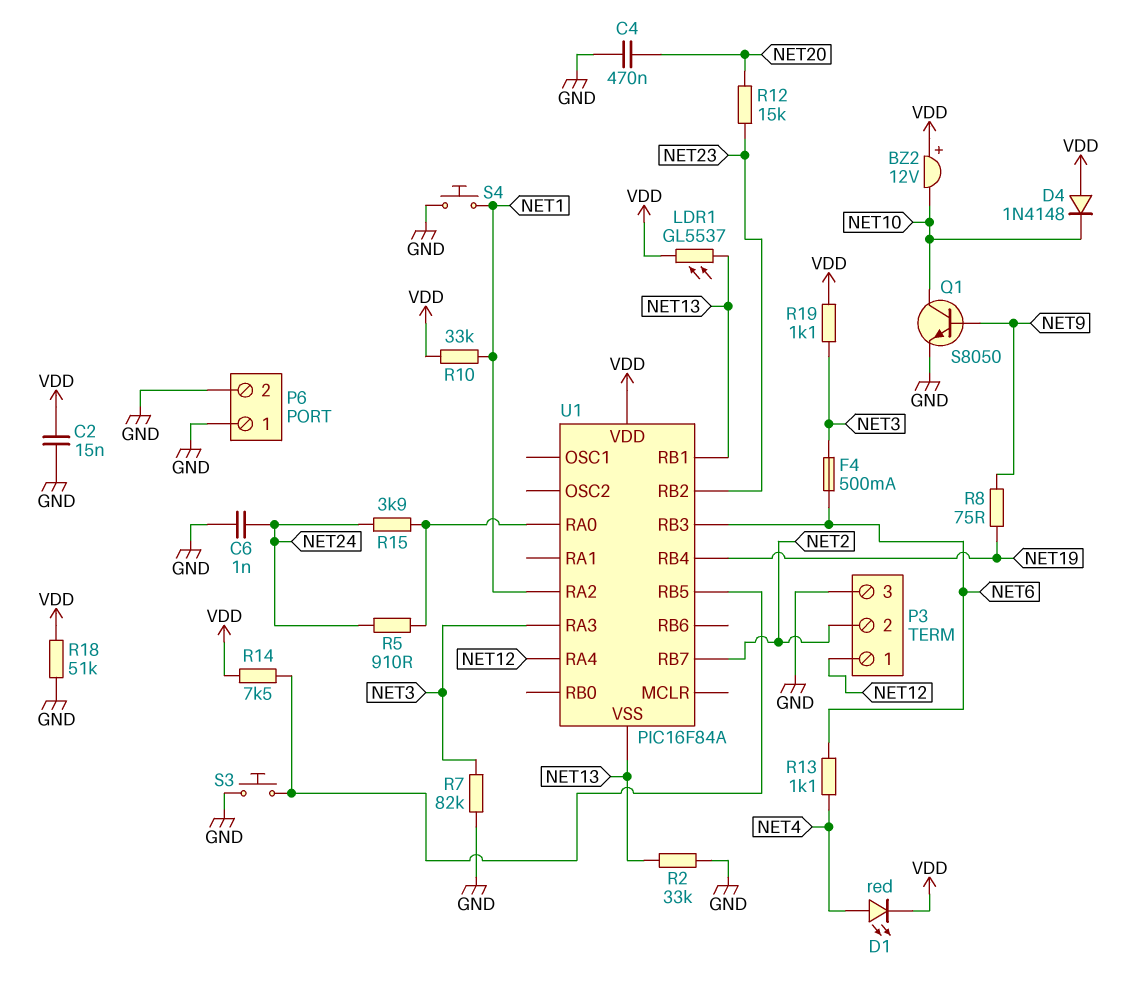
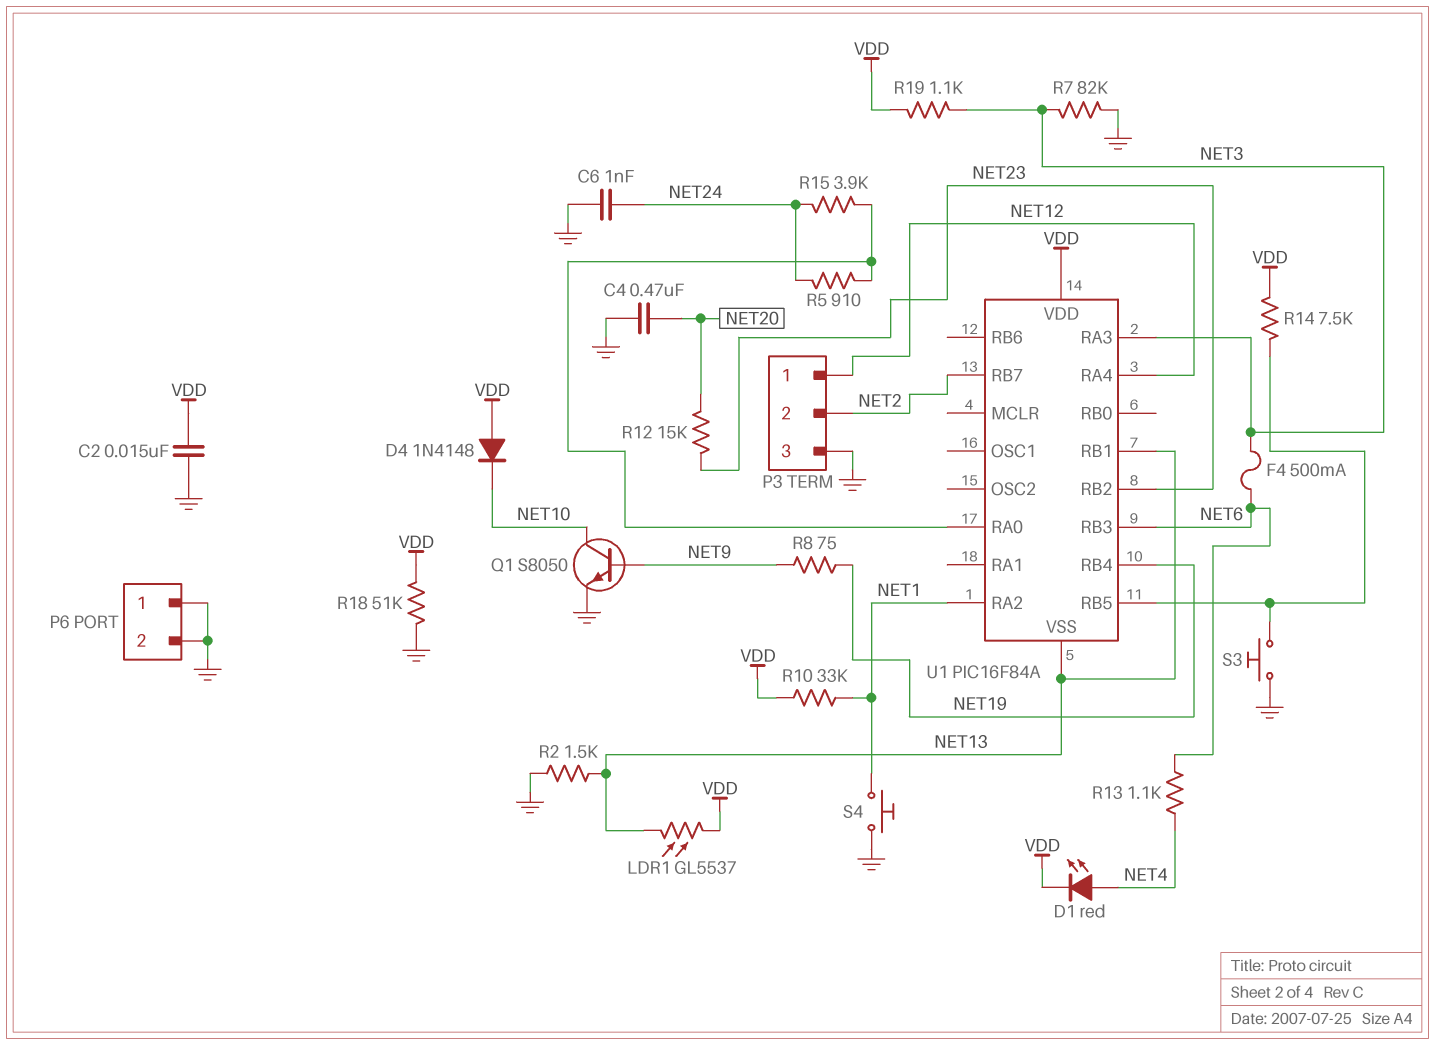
BZ2: buzzer 12V (plus VDD, minus NET10) -> none
R2: 33k (GND, NET13) -> 1.5k (GND, NET13)

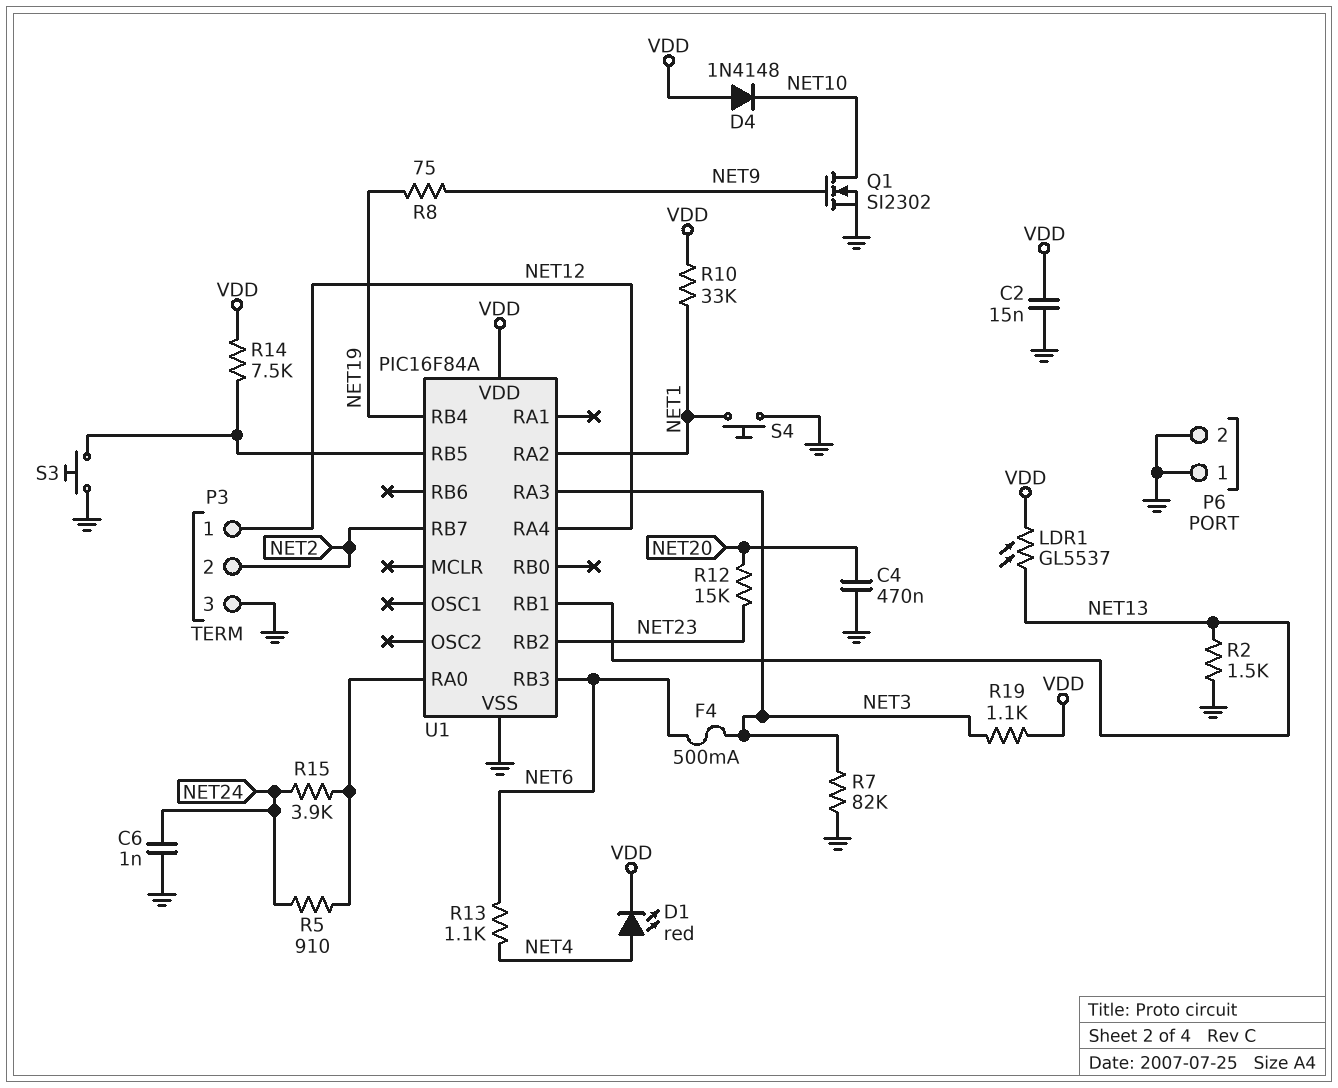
Q1: NPN S8050 (B NET9, C NET10, E GND) -> NMOS SI2302 (G NET9, D NET10, S GND)
R18: 51k (GND, VDD) -> none
U1 pin VSS: NET13 -> GND

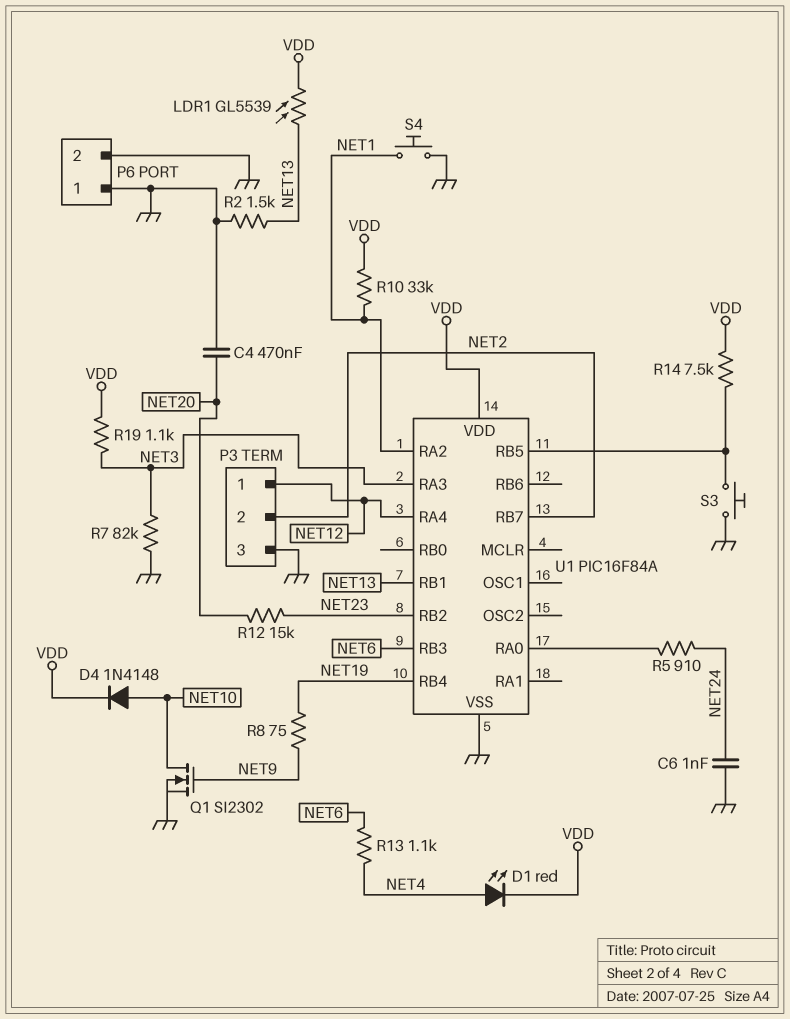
C2: 15nF (GND, VDD) -> none
D4: diode 1N4148 (A VDD, K NET10) -> diode 1N4148 (A NET10, K VDD)
F4: 500mA (NET3, NET6) -> none
LDR1: GL5537 (NET13, VDD) -> GL5539 (NET13, VDD)
R15: 3.9k (NET24, U1/RA0) -> none

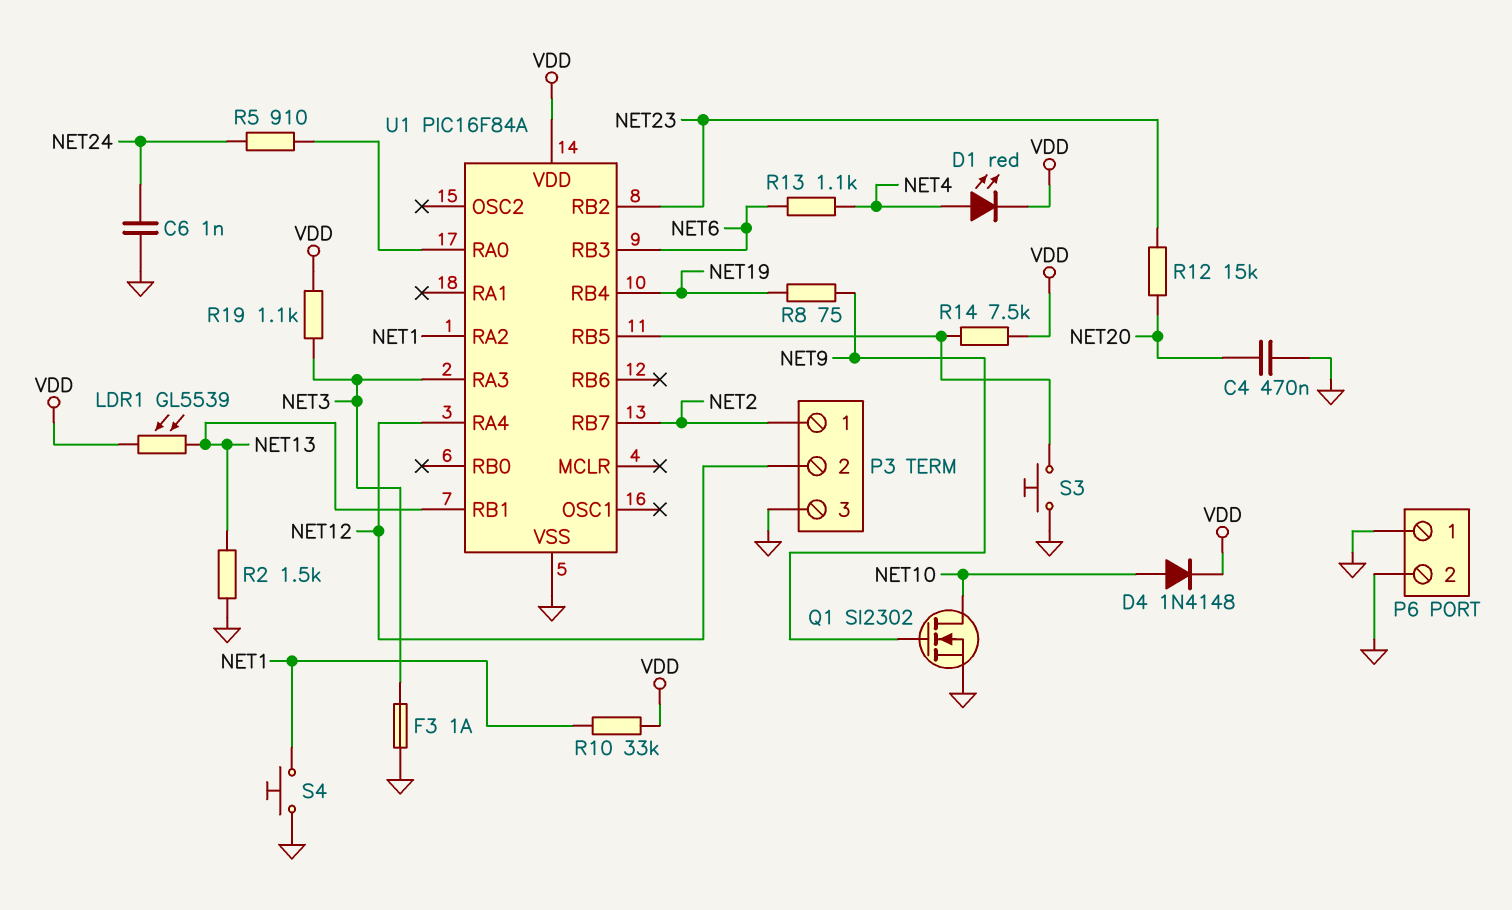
F3: none -> 1A (GND, NET3)
P3 pin 1: NET12 -> NET2
P3 pin 2: NET2 -> NET12
R7: 82k (GND, NET3) -> none

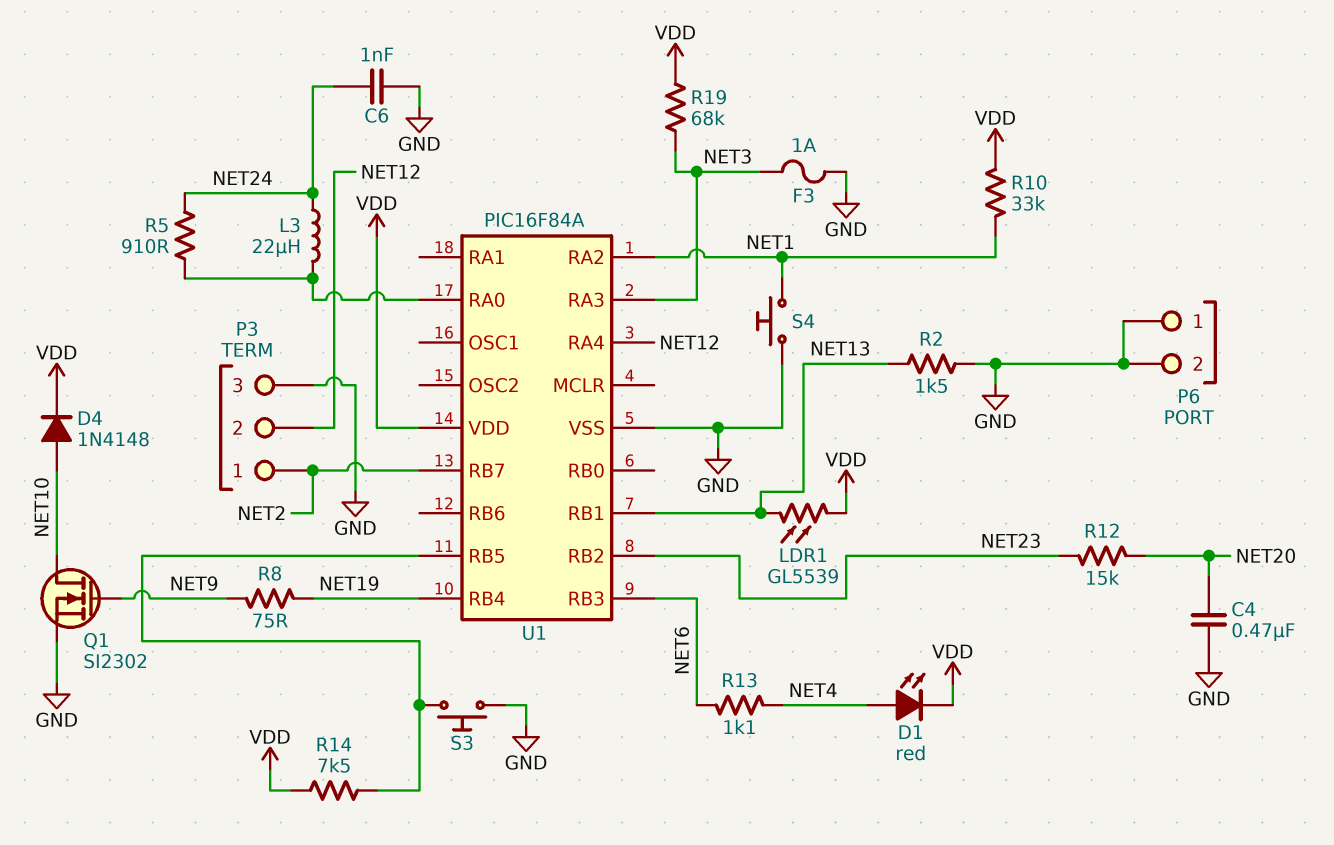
L3: none -> 22uH (NET24, U1/RA0)
R19: 1.1k (NET3, VDD) -> 68k (NET3, VDD)

